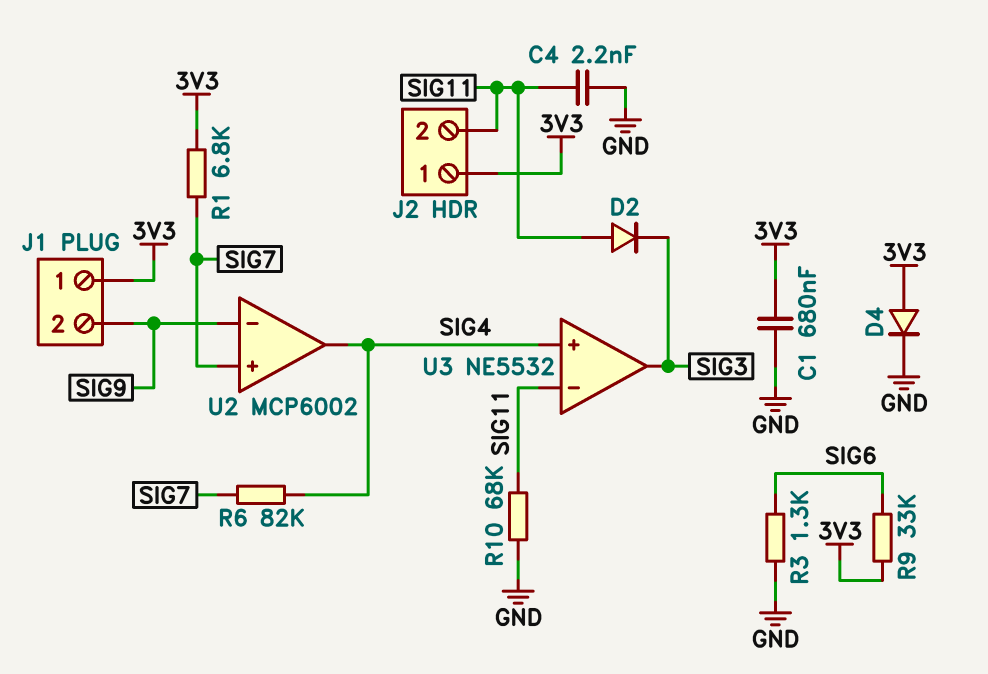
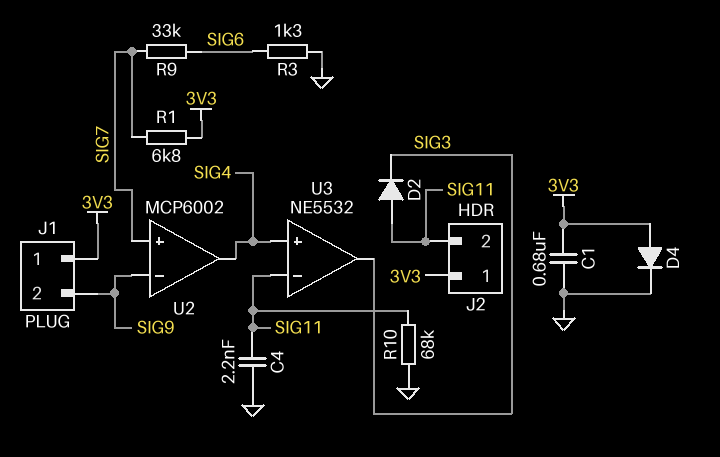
R6: 82k (SIG4, SIG7) -> none
R9: 33k (3V3, SIG6) -> 33k (SIG6, SIG7)

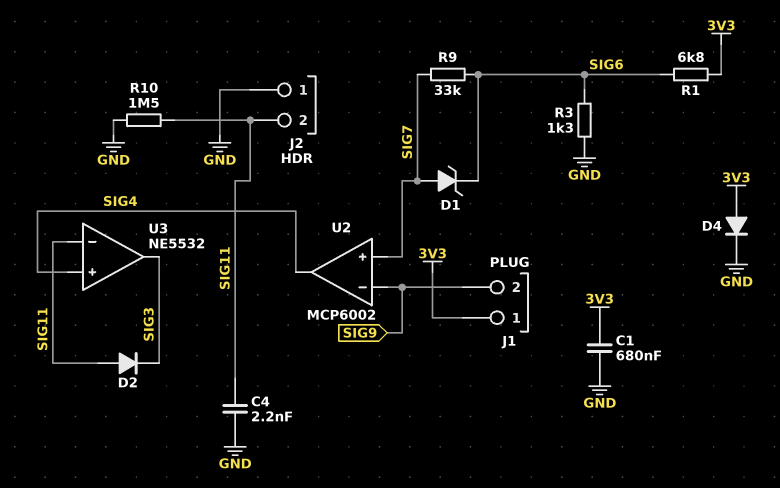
D1: none -> zener (A SIG7, K SIG6)
J2 pin 1: 3V3 -> GND
R1: 6.8k (3V3, SIG7) -> 6.8k (3V3, SIG6)
R10: 68k (GND, SIG11) -> 1.5M (GND, SIG11)

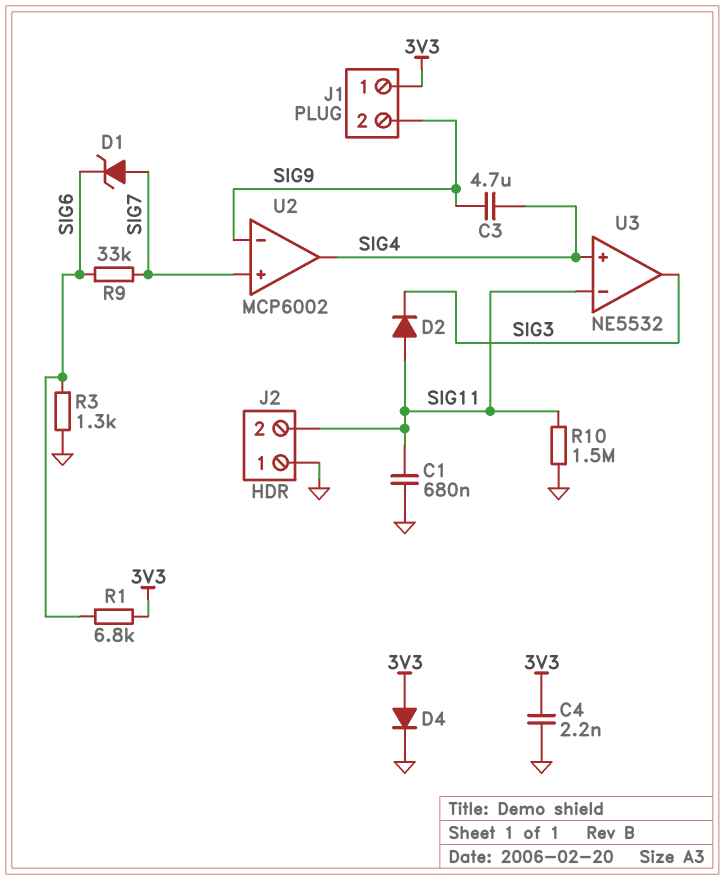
C1: 680nF (3V3, GND) -> 680nF (GND, SIG11)
C3: none -> 4.7uF (SIG4, SIG9)
C4: 2.2nF (GND, SIG11) -> 2.2nF (3V3, GND)

